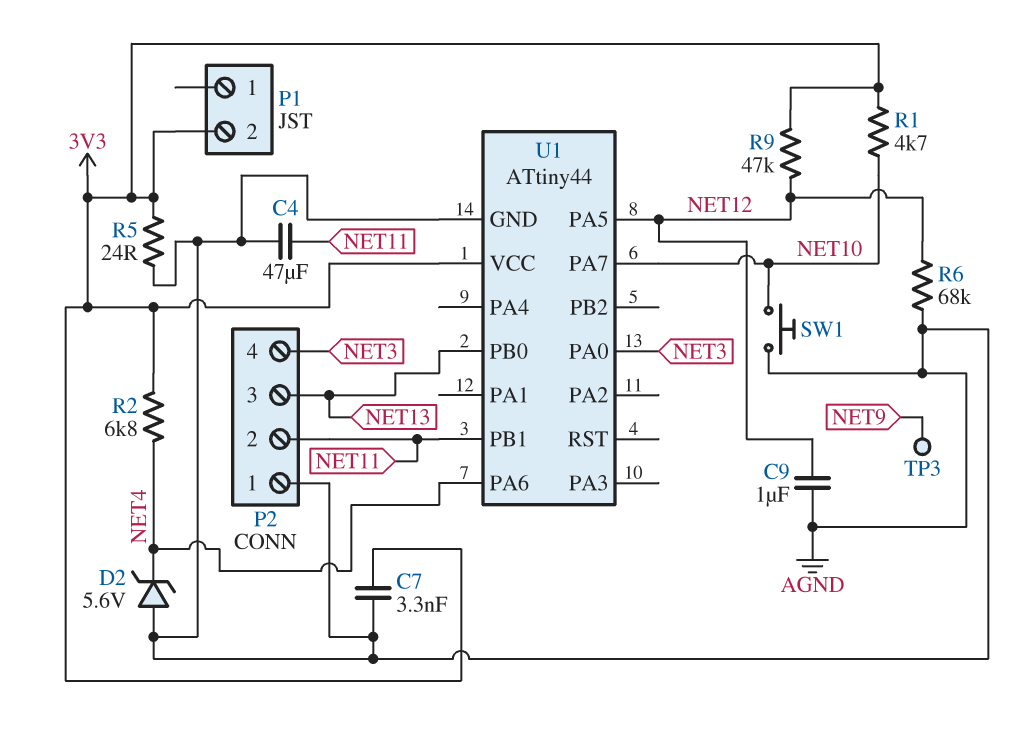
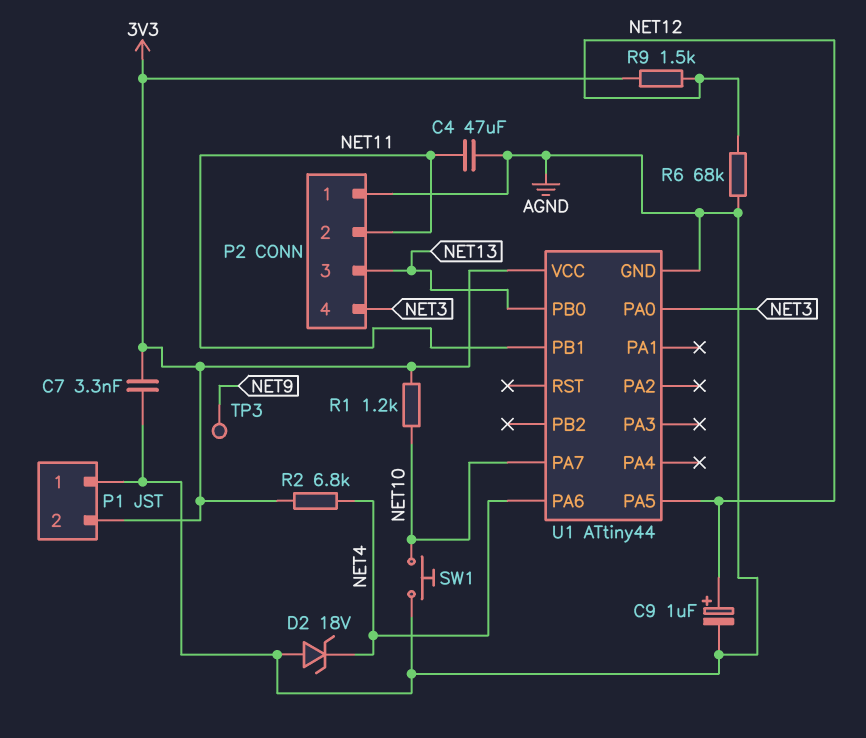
C9: 1uF (AGND, NET12) -> 1uF (plus NET12, minus AGND)
D2: zener 5.6V (A AGND, K NET4) -> zener 18V (A AGND, K NET4)
P1 pin 1: none -> AGND
R1: 4.7k (3V3, NET10) -> 1.2k (3V3, NET10)
R5: 24 (3V3, AGND) -> none
R9: 47k (3V3, NET12) -> 1.5k (3V3, NET12)

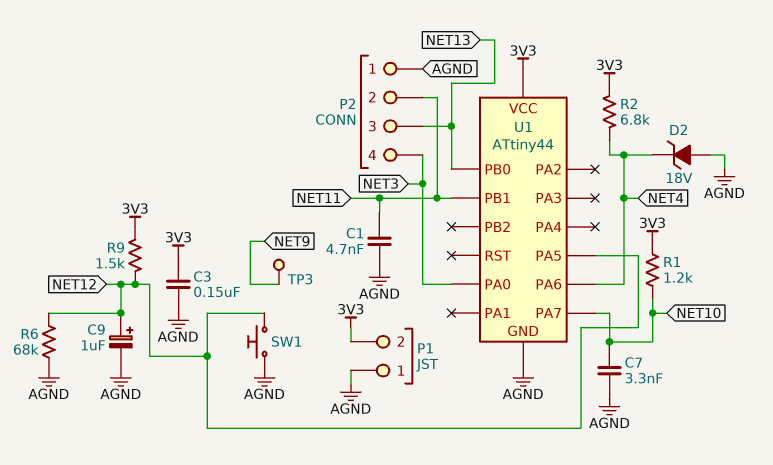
C1: none -> 4.7nF (AGND, NET11)
C3: none -> 150nF (3V3, AGND)
C4: 47uF (AGND, NET11) -> none
C7: 3.3nF (3V3, AGND) -> 3.3nF (AGND, NET10)
SW1: button (AGND, NET10) -> button (AGND, NET12)

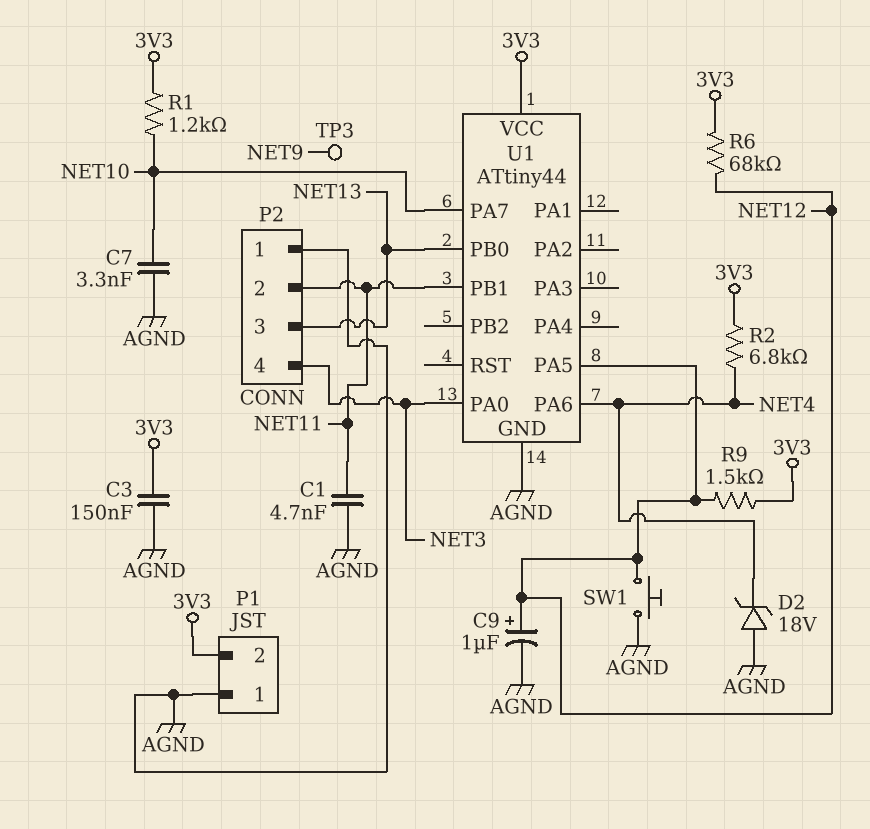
R6: 68k (AGND, NET12) -> 68k (3V3, NET12)

